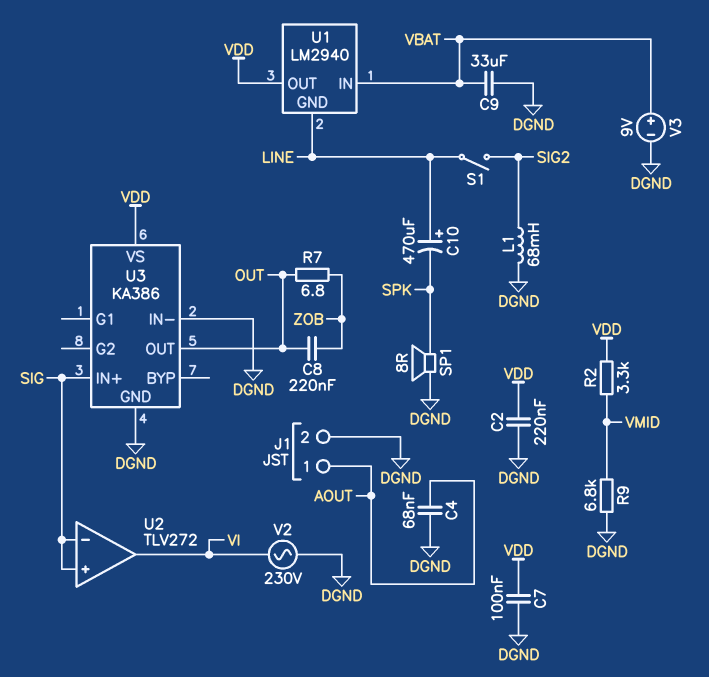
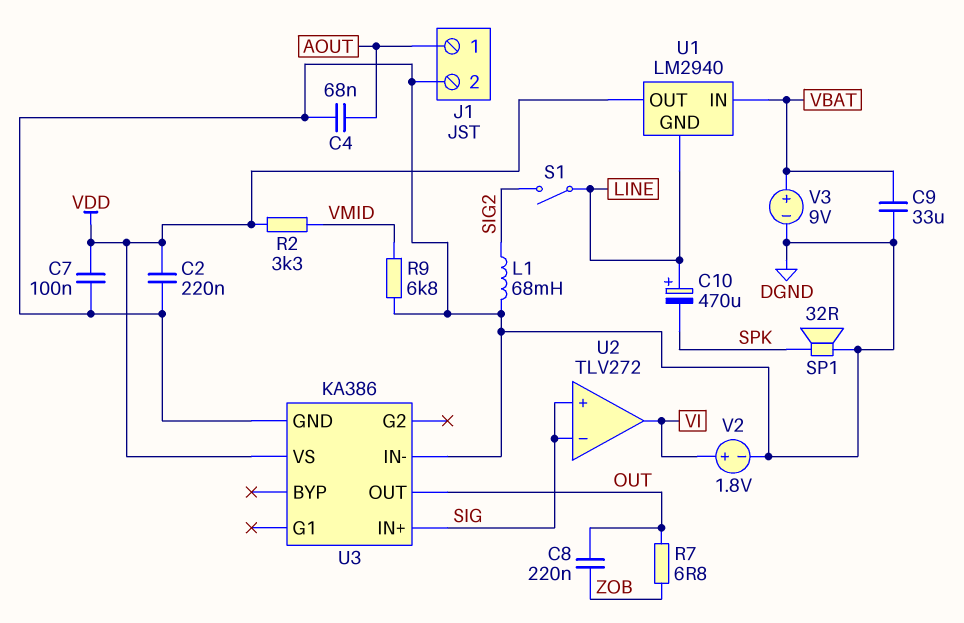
SP1: speaker 8R (DGND, SPK) -> speaker 32R (DGND, SPK)
V2: AC 230V (DGND, VI) -> 1.8V (plus VI, minus DGND)

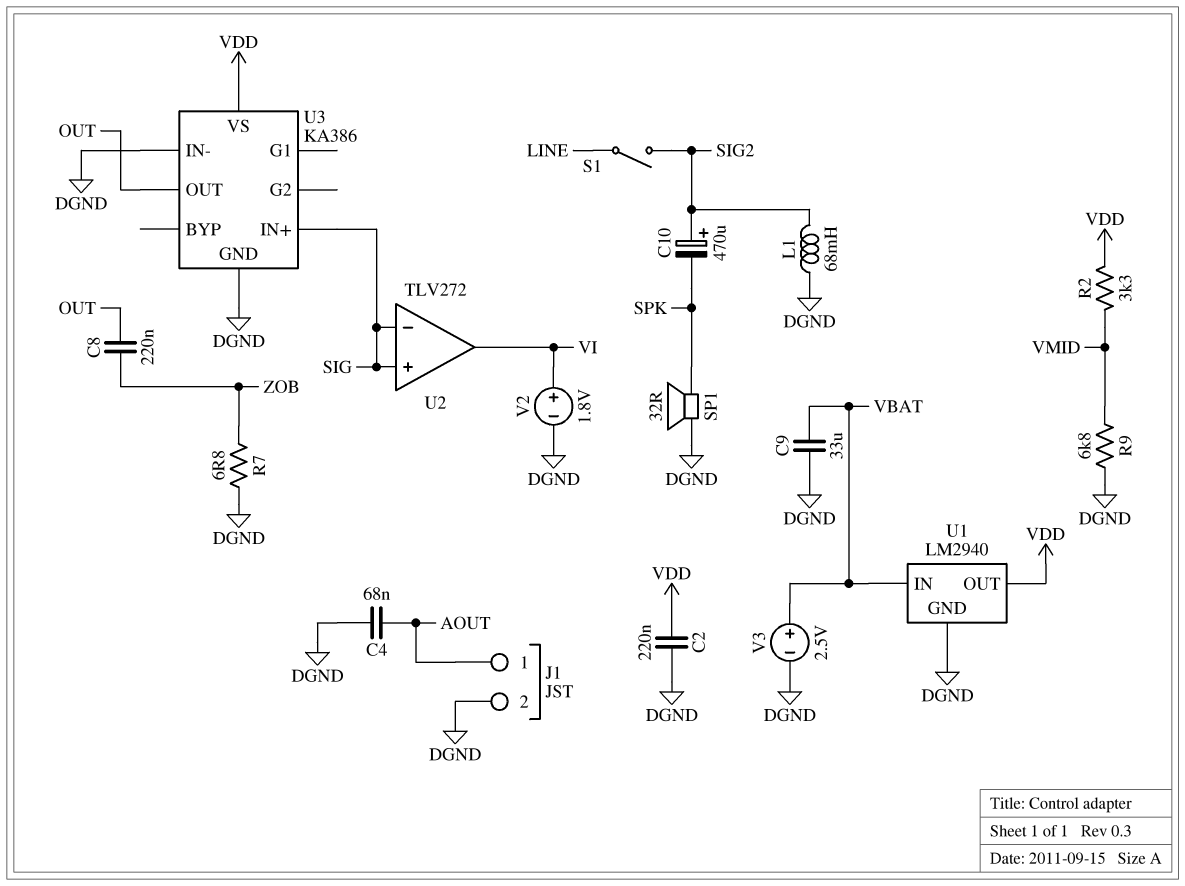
C7: 100nF (DGND, VDD) -> none
C10: 470uF (plus LINE, minus SPK) -> 470uF (plus SIG2, minus SPK)
R7: 6.8 (OUT, ZOB) -> 6.8 (DGND, ZOB)
U1 pin GND: LINE -> DGND
V3: 9V (plus VBAT, minus DGND) -> 2.5V (plus VBAT, minus DGND)

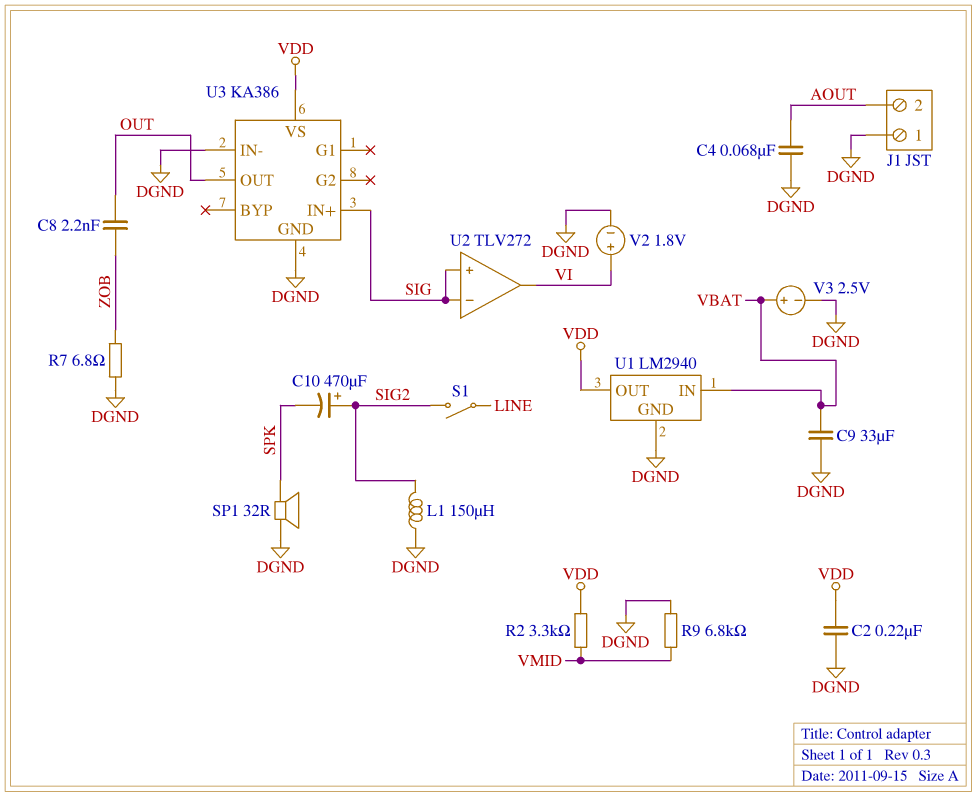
C8: 220nF (OUT, ZOB) -> 2.2nF (OUT, ZOB)
J1 pin 1: AOUT -> DGND
J1 pin 2: DGND -> AOUT
L1: 68mH (DGND, SIG2) -> 150uH (DGND, SIG2)

